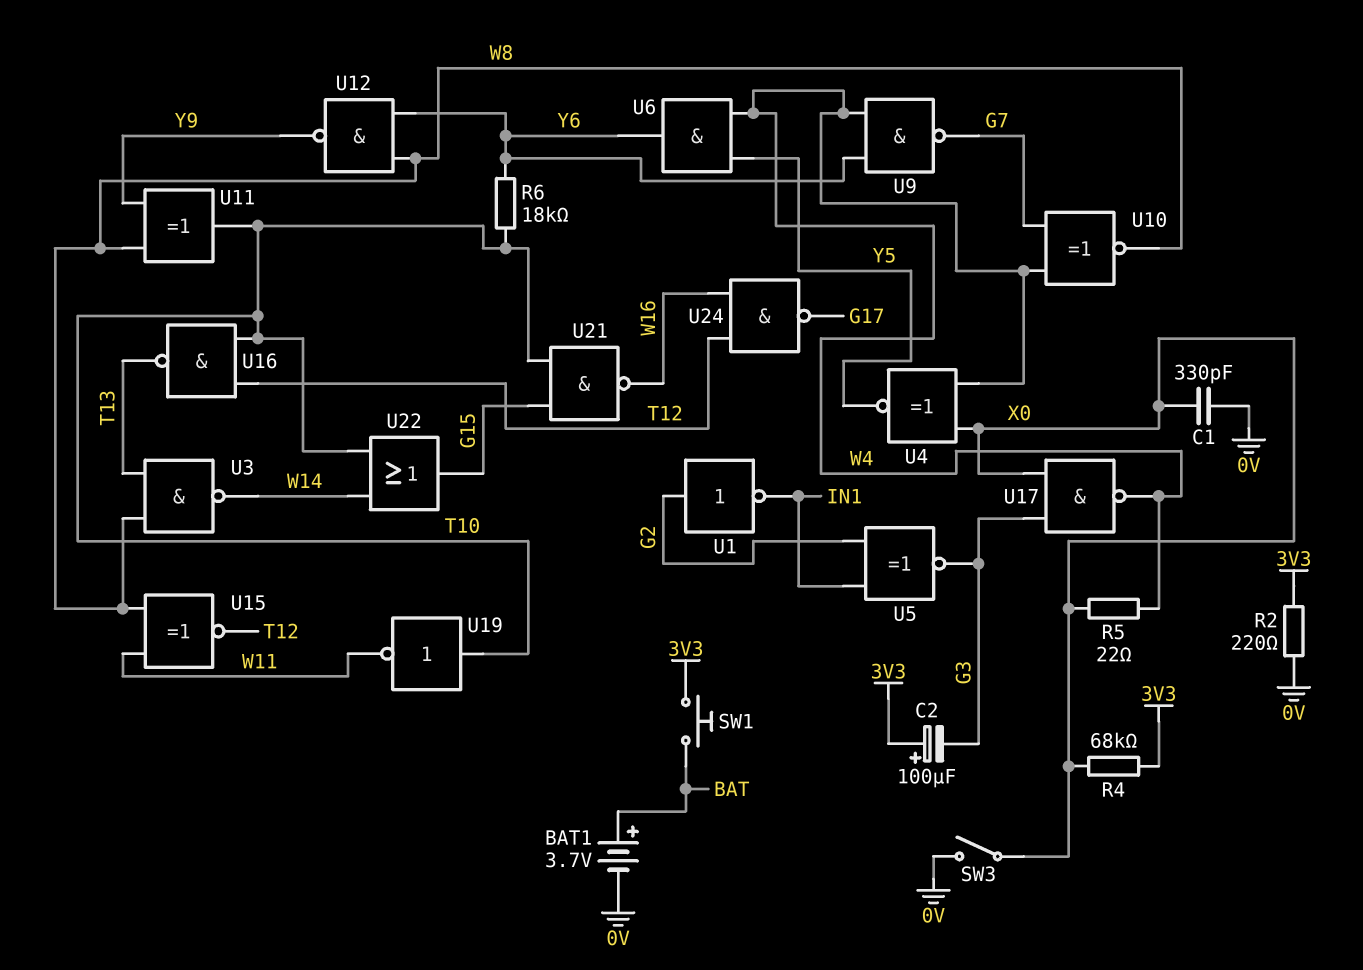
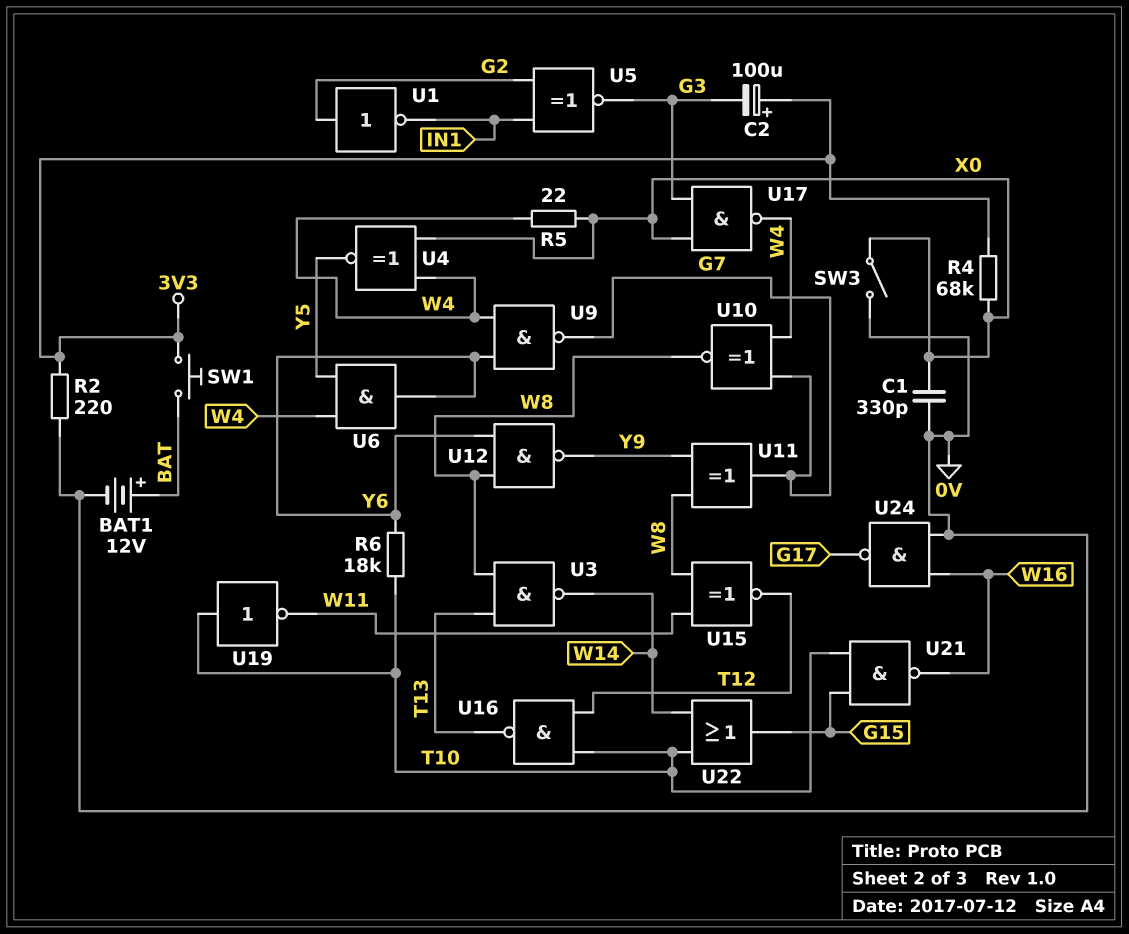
BAT1: 3.7V (plus BAT, minus 0V) -> 12V (plus BAT, minus 0V)
U11: XOR (in W8, in Y9, out T10) -> XOR (in W8, in Y9, out G7)
U24: NAND (in T12, in W16, out G17) -> NAND (in 0V, in W16, out G17)

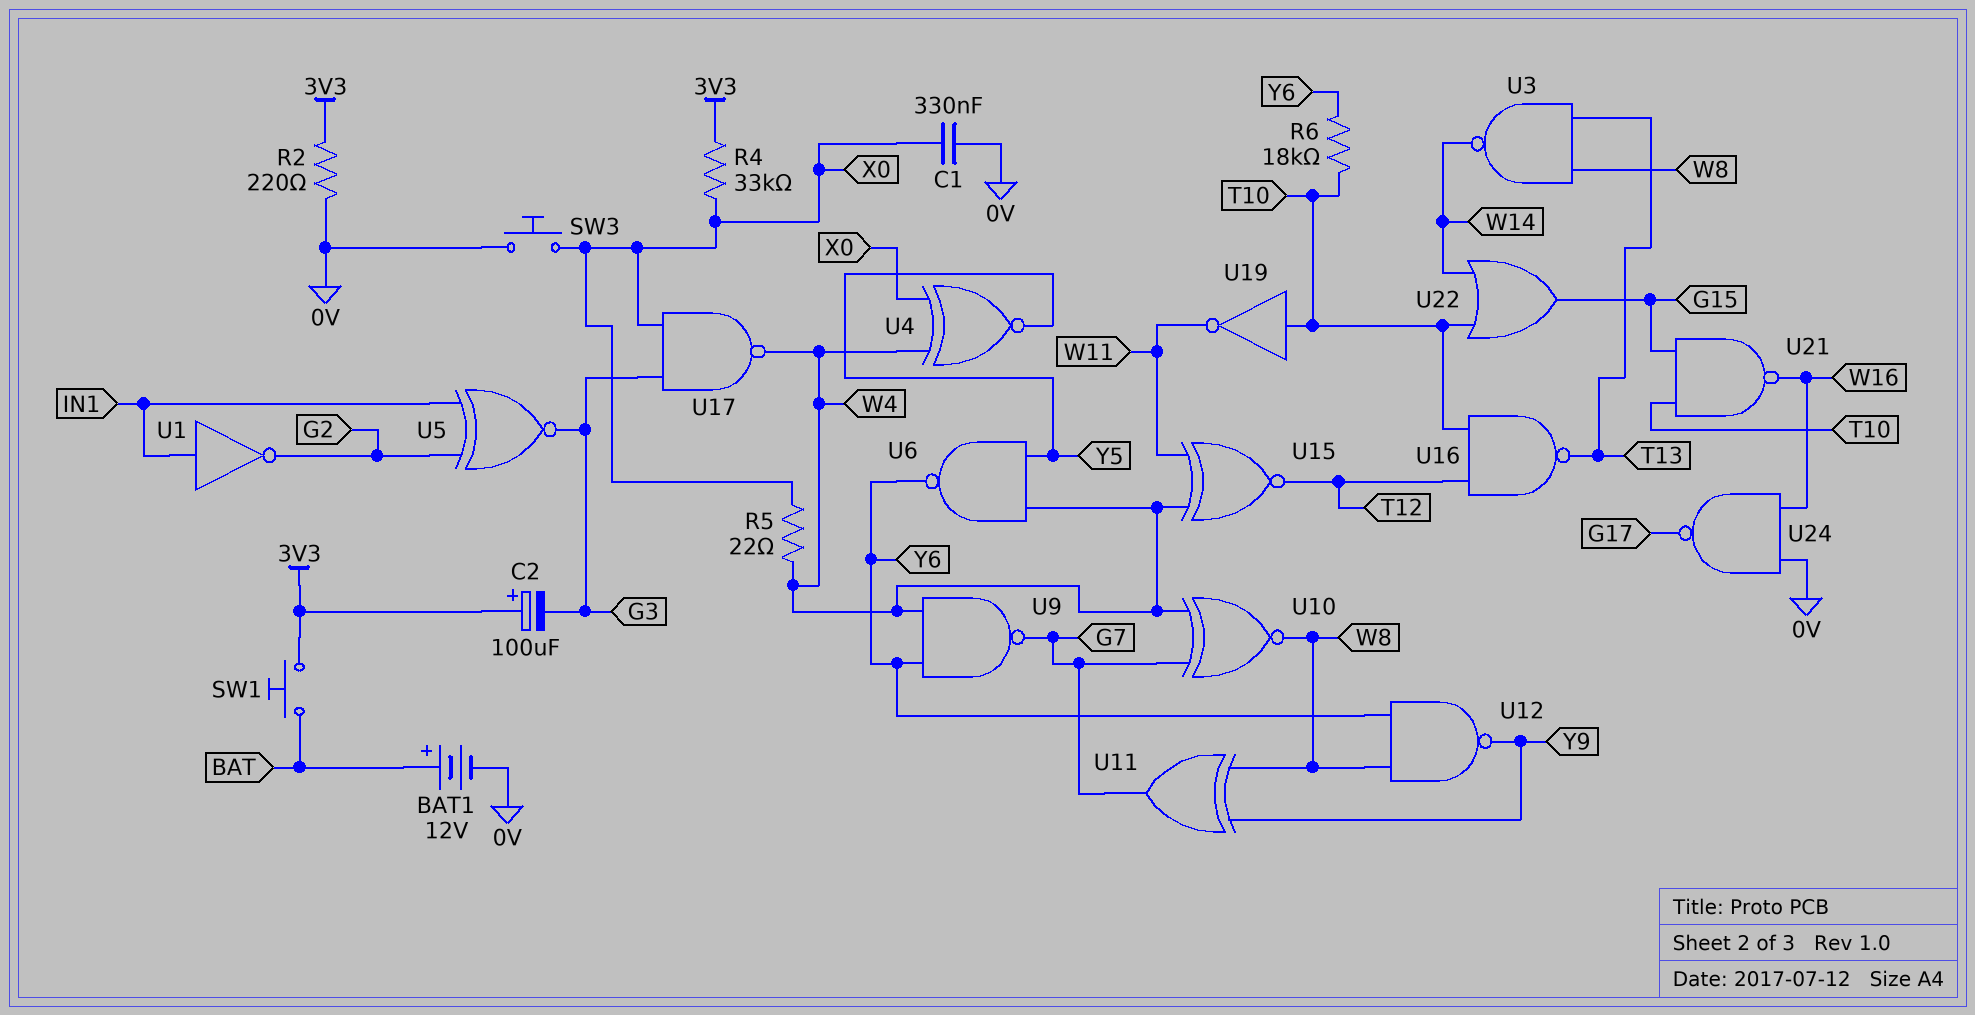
C1: 330pF (0V, X0) -> 330nF (0V, X0)
R4: 68k (3V3, X0) -> 33k (3V3, X0)
SW3: switch (0V, X0) -> button (0V, X0)
U1: NOT (in G2, out IN1) -> NOT (in IN1, out G2)
U6: AND (in W4, in Y5, out Y6) -> NAND (in W4, in Y5, out Y6)
U15: XNOR (in W8, in W11, out T12) -> XNOR (in W4, in W11, out T12)

